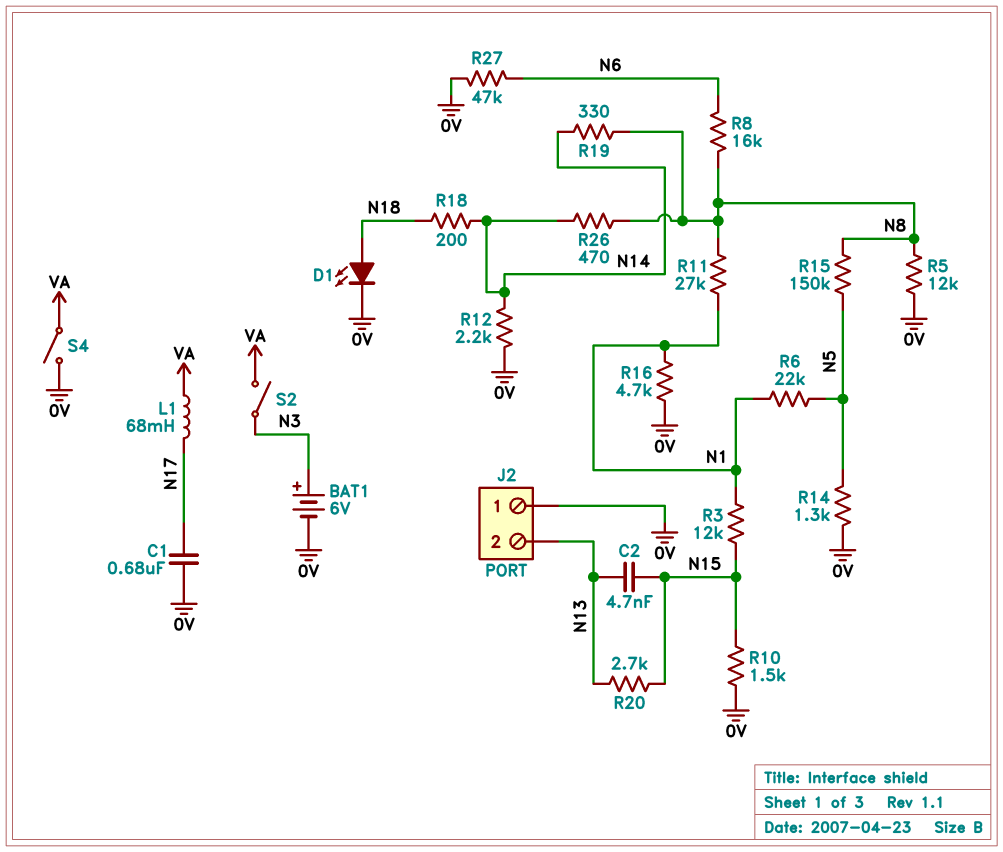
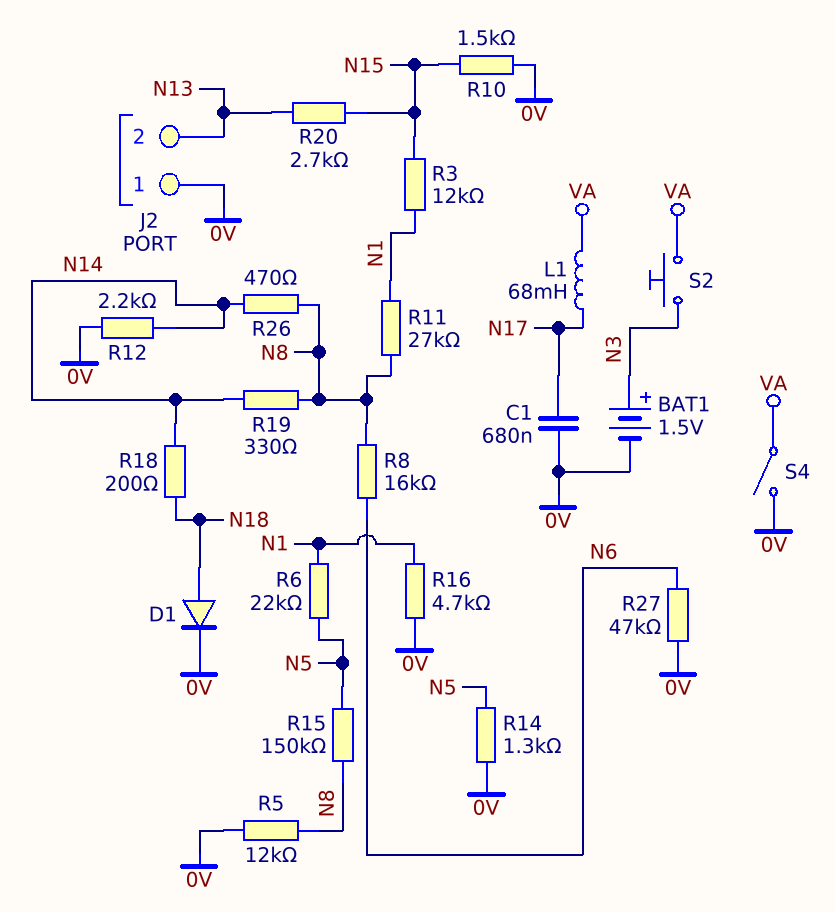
BAT1: 6V (plus N3, minus 0V) -> 1.5V (plus N3, minus 0V)
C2: 4.7nF (N13, N15) -> none
D1: LED (A N18, K 0V) -> diode (A N18, K 0V)
S2: switch (N3, VA) -> button (N3, VA)

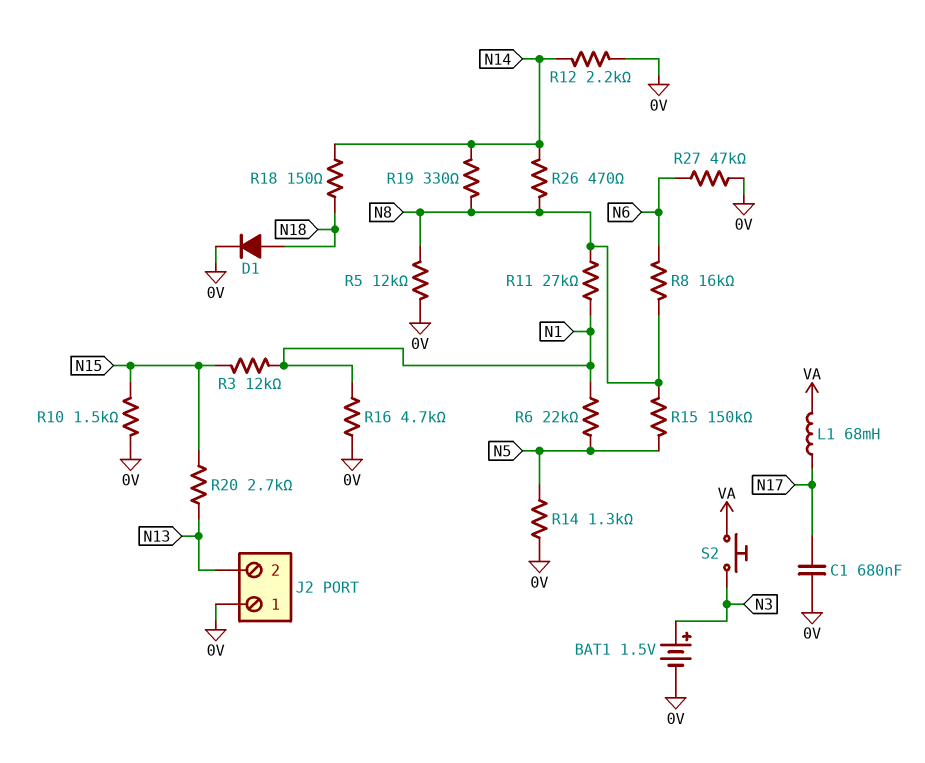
R18: 200 (N14, N18) -> 150 (N14, N18)
S4: switch (0V, VA) -> none

